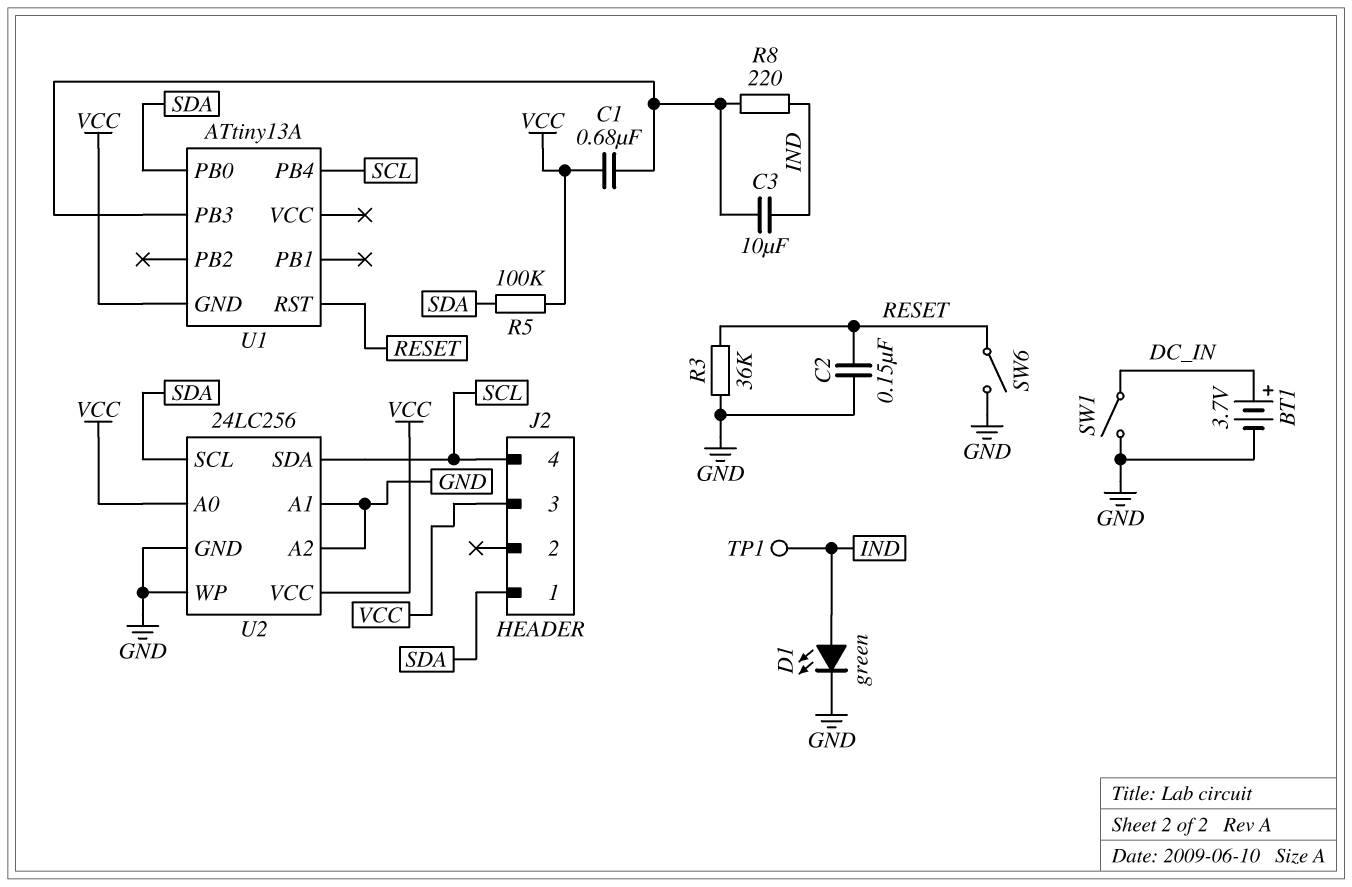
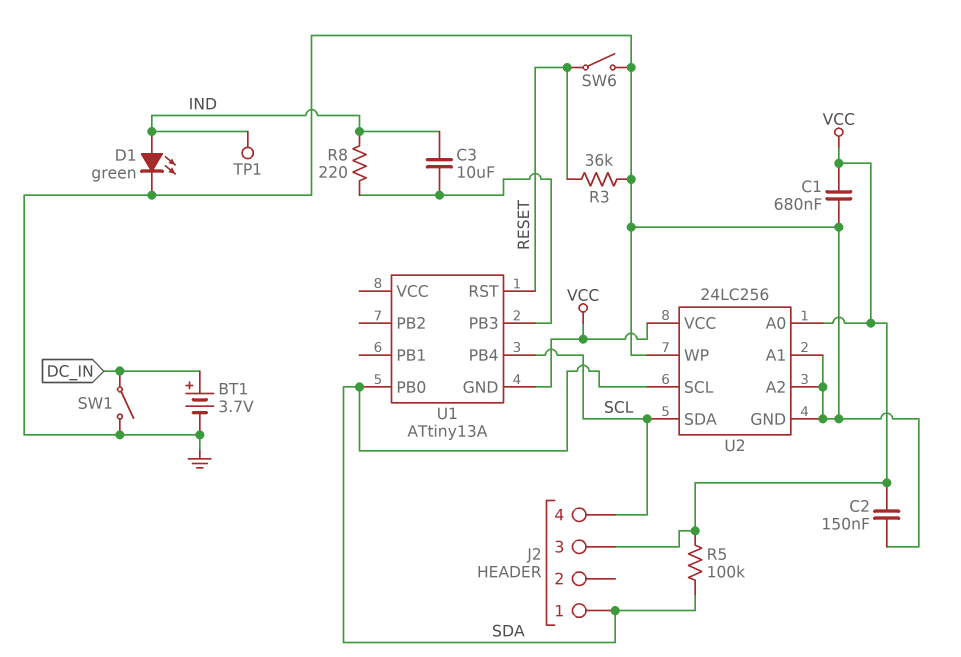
C1: 680nF (U1/PB3, VCC) -> 680nF (GND, VCC)
C2: 150nF (GND, RESET) -> 150nF (GND, VCC)

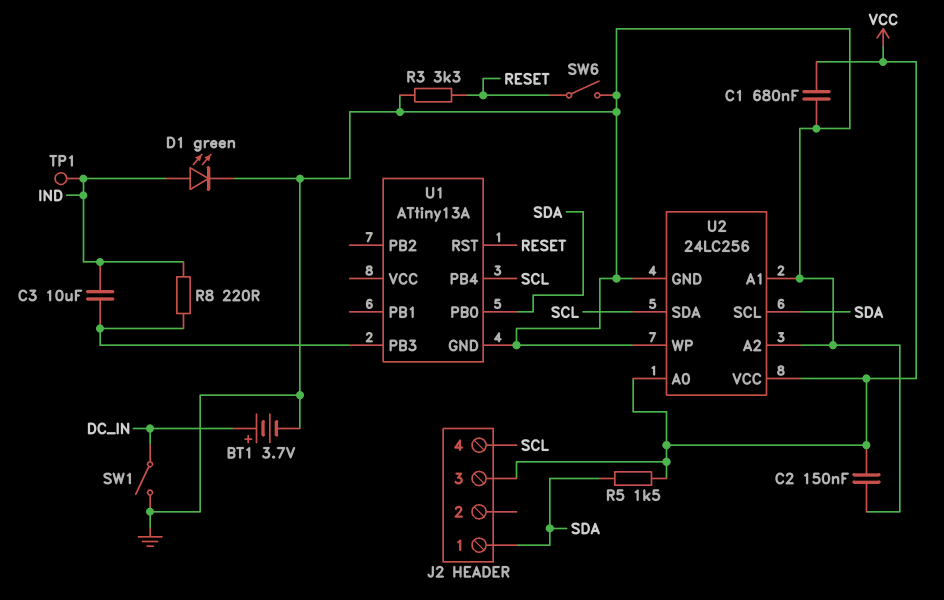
R3: 36k (GND, RESET) -> 3.3k (GND, RESET)
R5: 100k (SDA, VCC) -> 1.5k (SDA, VCC)
U1 pin GND: VCC -> GND

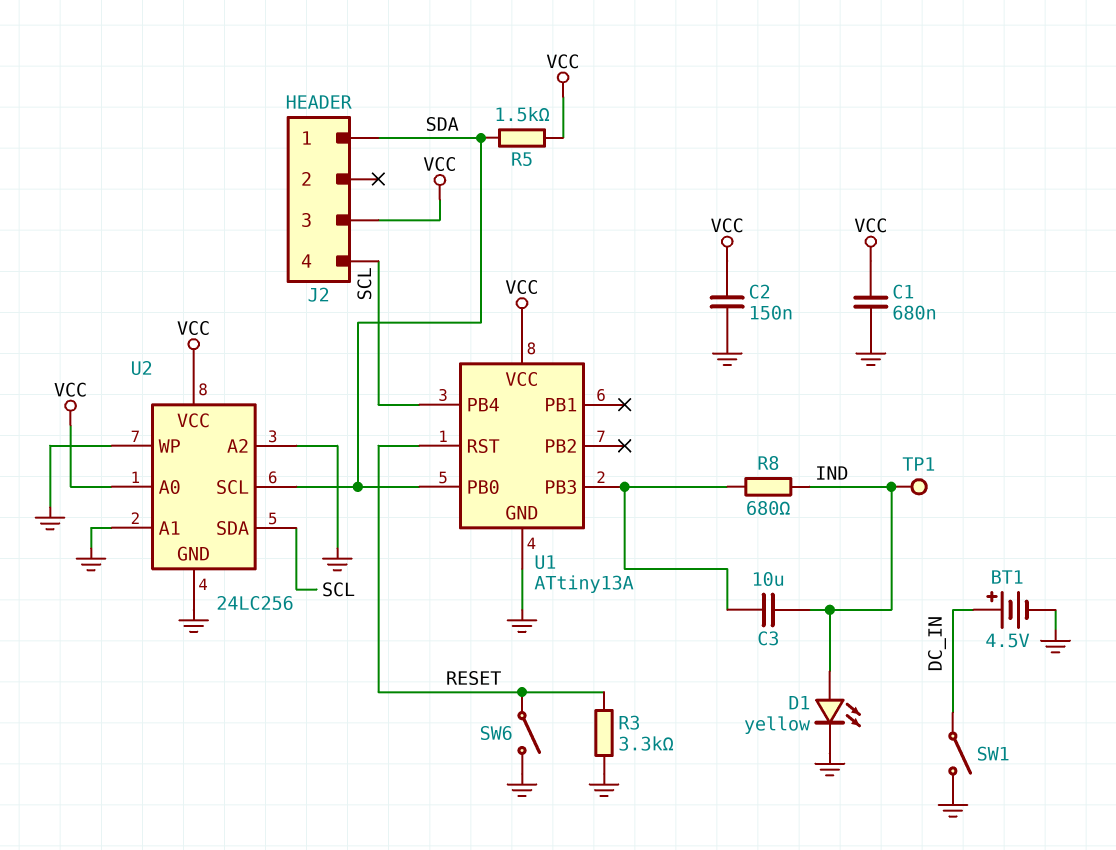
BT1: 3.7V (plus DC_IN, minus GND) -> 4.5V (plus DC_IN, minus GND)
D1: LED green (A IND, K GND) -> LED yellow (A IND, K GND)
R8: 220 (IND, U1/PB3) -> 680 (IND, U1/PB3)
U1 pin VCC: none -> VCC

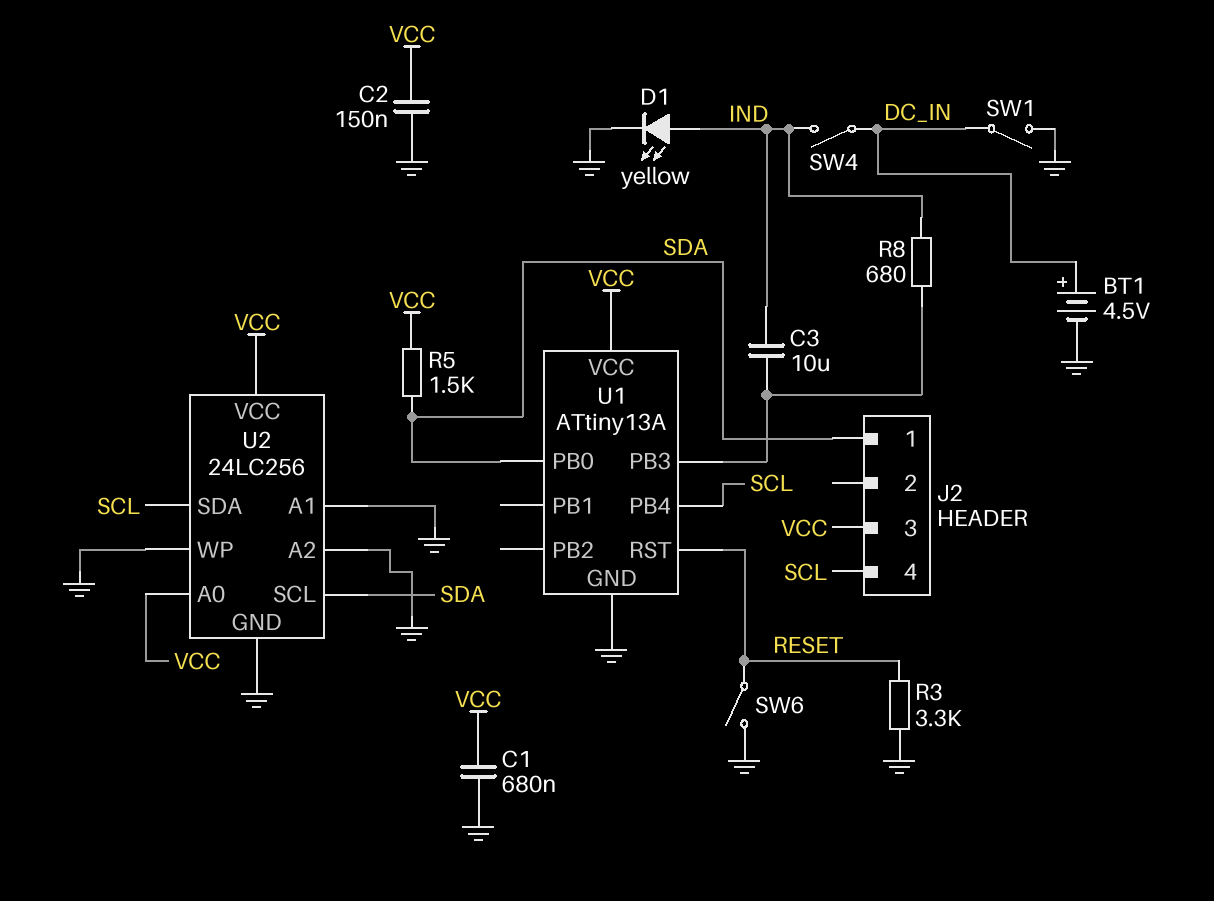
SW4: none -> switch (DC_IN, IND)
TP1: test point (IND) -> none

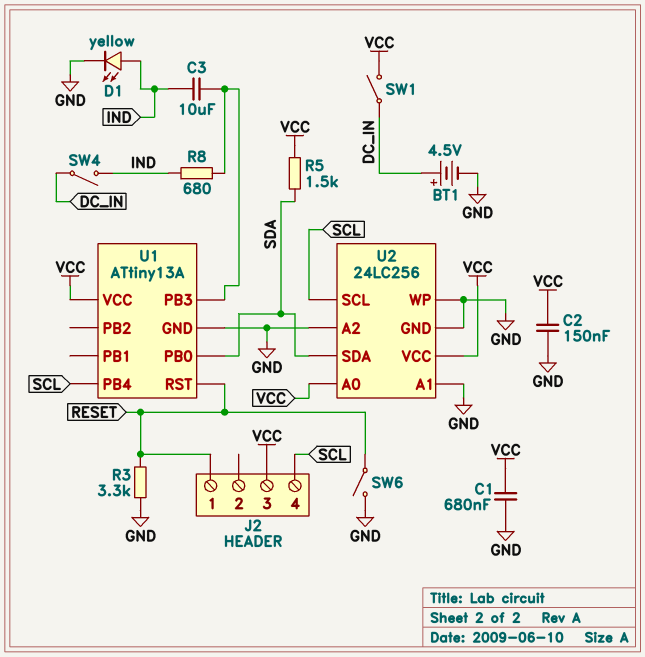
J2 pin 1: SDA -> RESET
SW1: switch (DC_IN, GND) -> switch (DC_IN, VCC)
U2 pin SCL: SDA -> SCL
U2 pin SDA: SCL -> SDA

